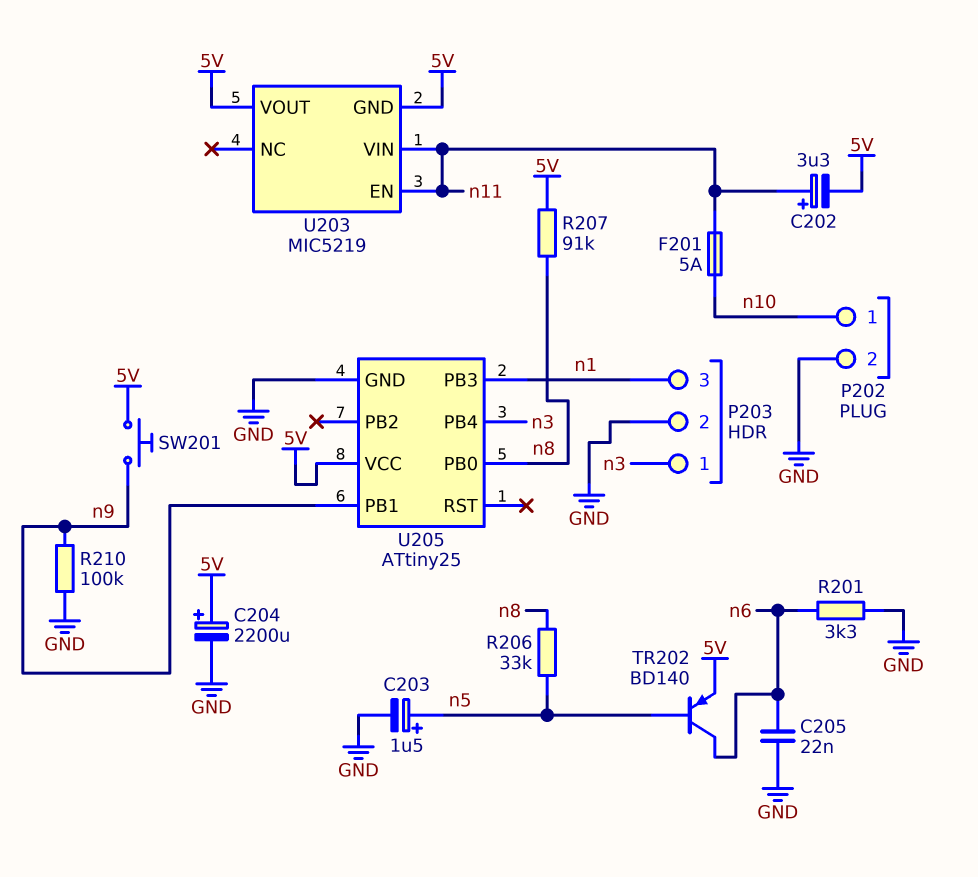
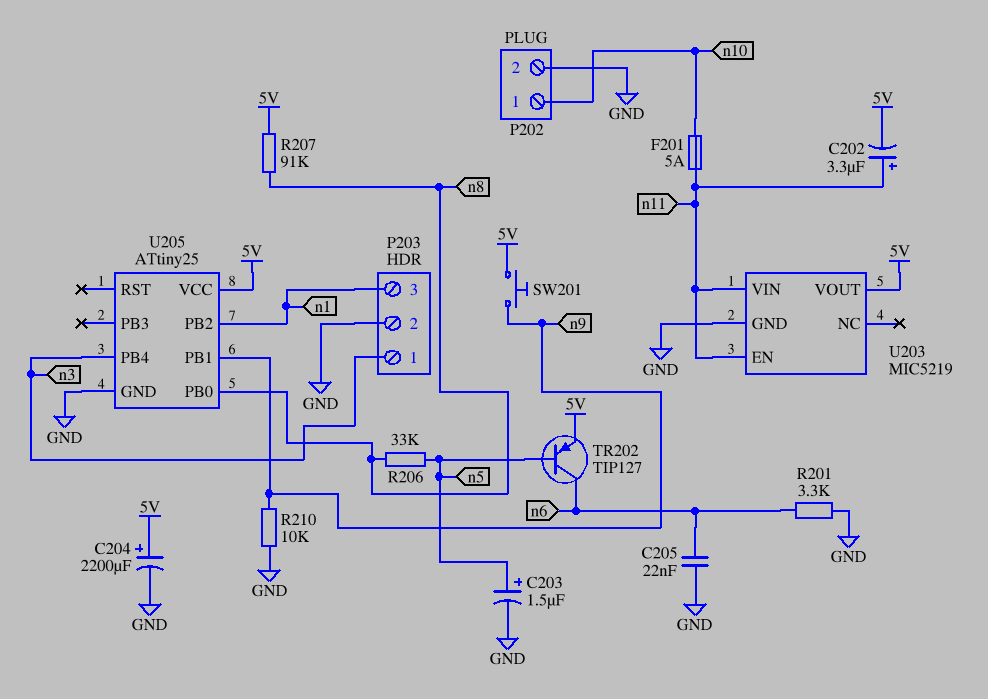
R210: 100k (GND, n9) -> 10k (GND, n9)
TR202: PNP BD140 (B n5, C n6, E 5V) -> PNP TIP127 (B n5, C n6, E 5V)
U203 pin GND: 5V -> GND
U205 pin PB2: none -> n1
U205 pin PB3: n1 -> none

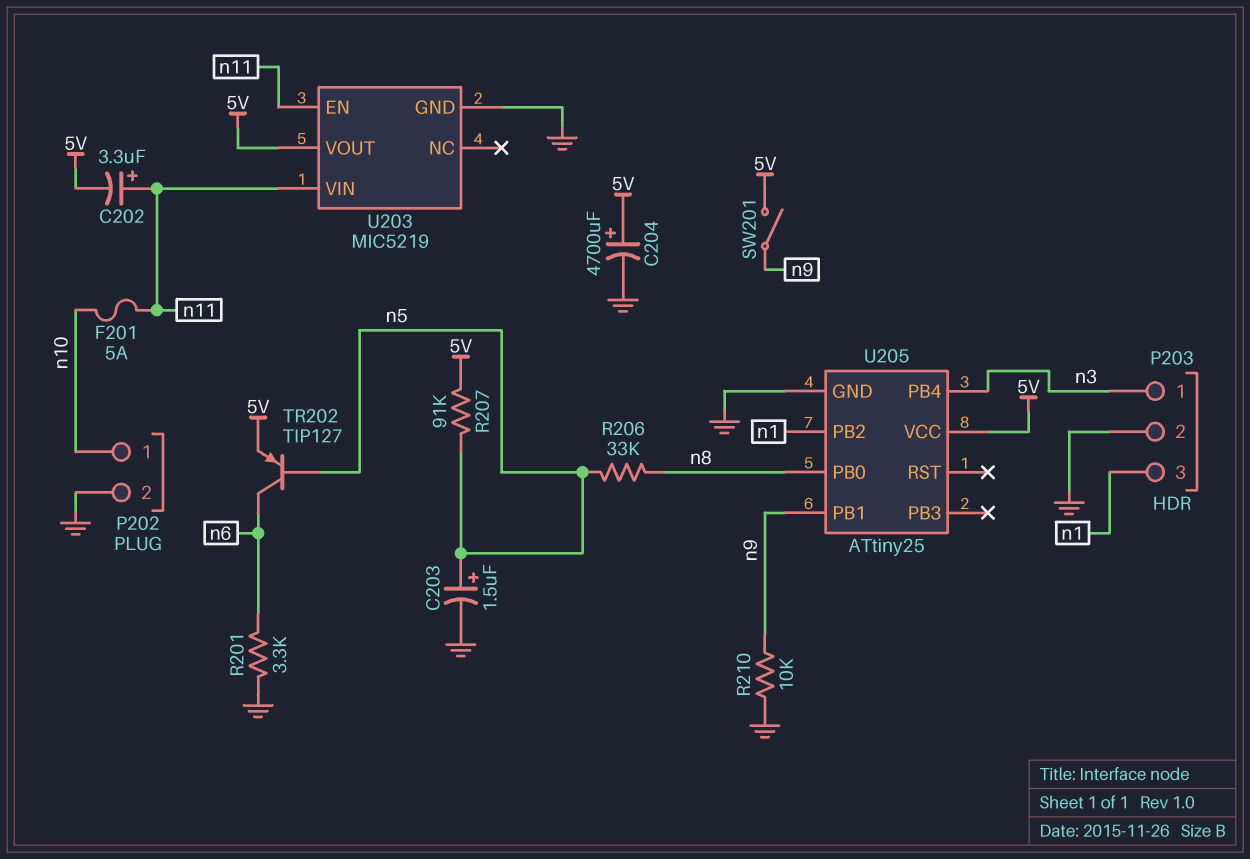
C204: 2200uF (plus 5V, minus GND) -> 4700uF (plus 5V, minus GND)
C205: 22nF (GND, n6) -> none
R207: 91k (5V, n8) -> 91k (5V, n5)
SW201: button (5V, n9) -> switch (5V, n9)

